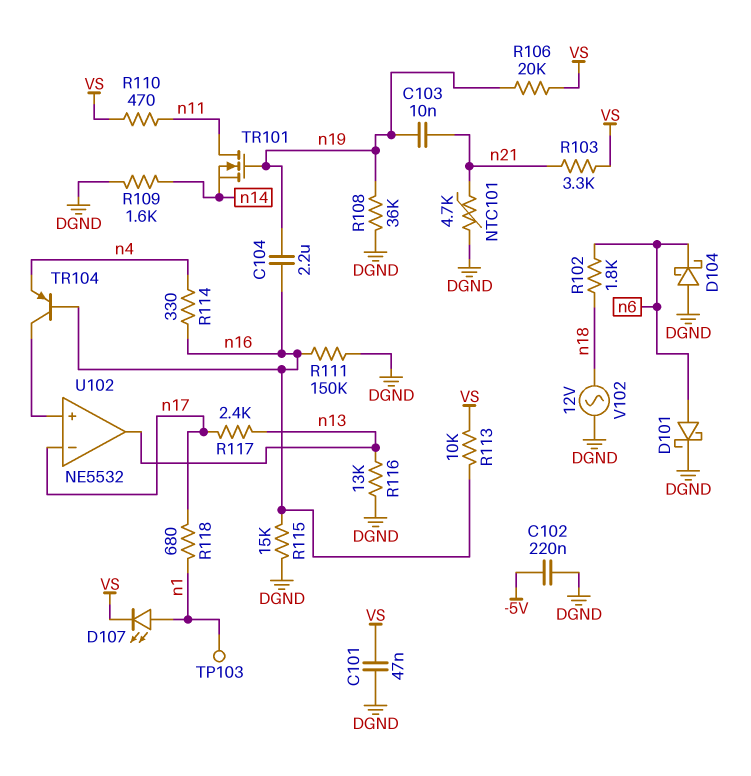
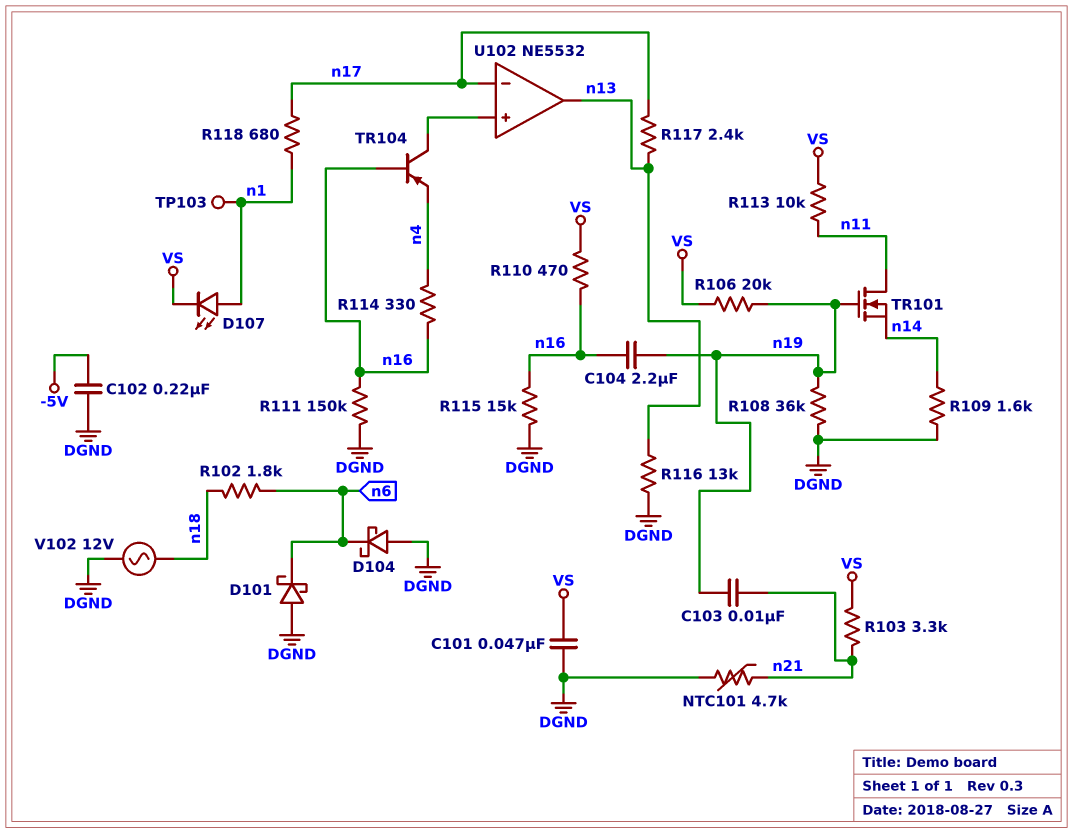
D101: schottky (A n6, K DGND) -> schottky (A DGND, K n6)
R110: 470 (VS, n11) -> 470 (VS, n16)
R113: 10k (VS, n16) -> 10k (VS, n11)

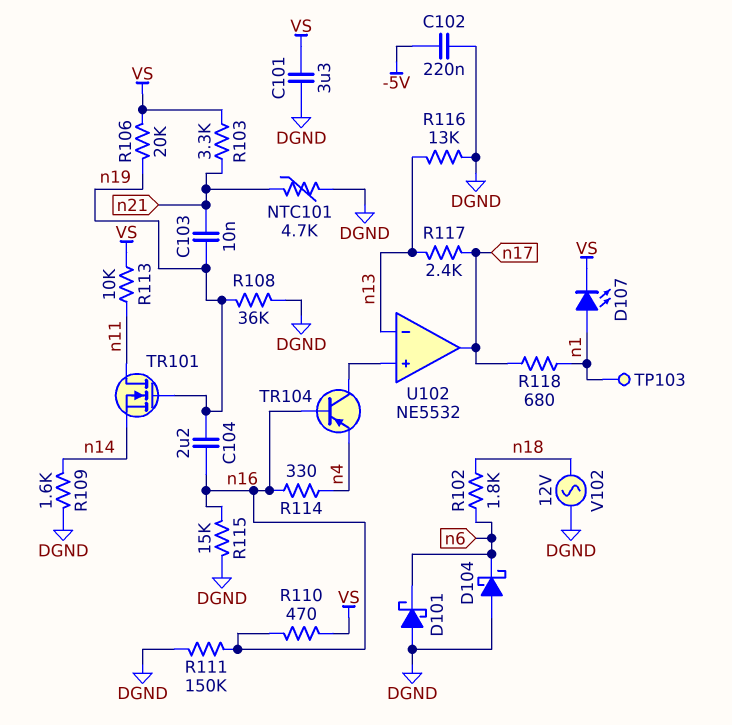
C101: 47nF (DGND, VS) -> 3.3uF (DGND, VS)
U102 pin in-: n17 -> n13
U102 pin out: n13 -> n17

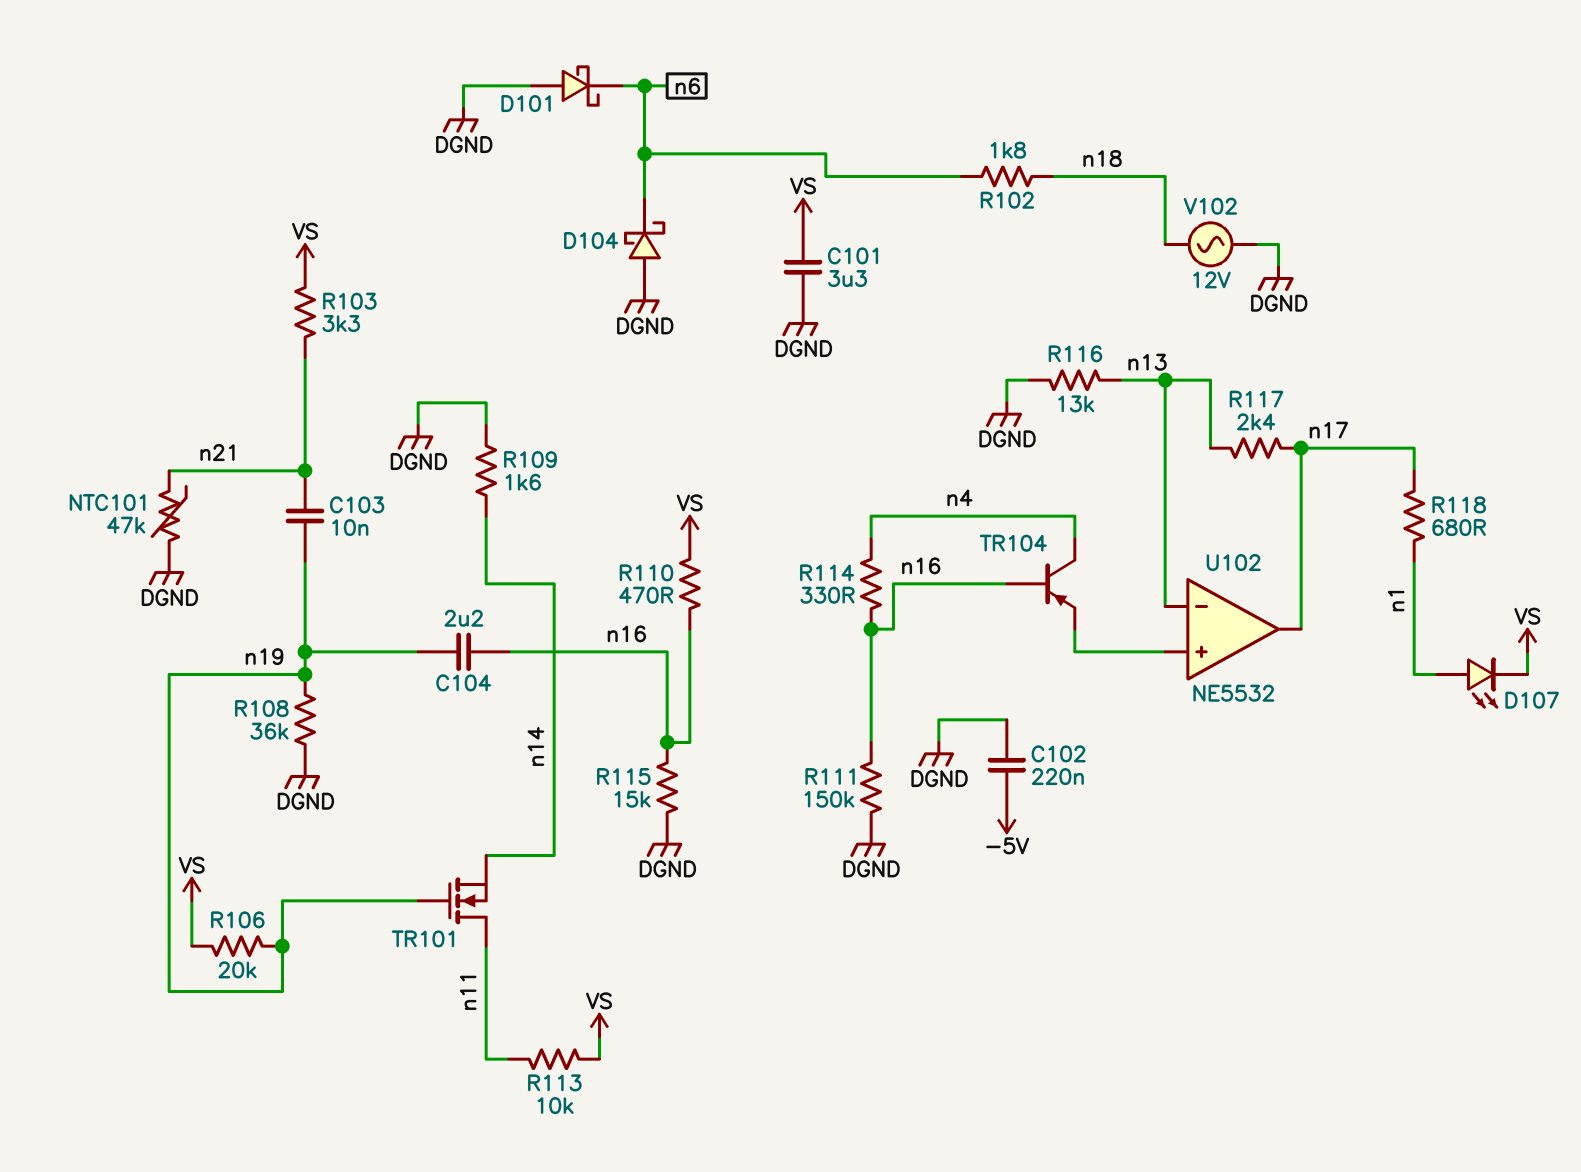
NTC101: 4.7k (DGND, n21) -> 47k (DGND, n21)
TP103: test point (n1) -> none
TR104: PNP (B n16, C U102/in+, E n4) -> PNP (B n16, C n4, E U102/in+)

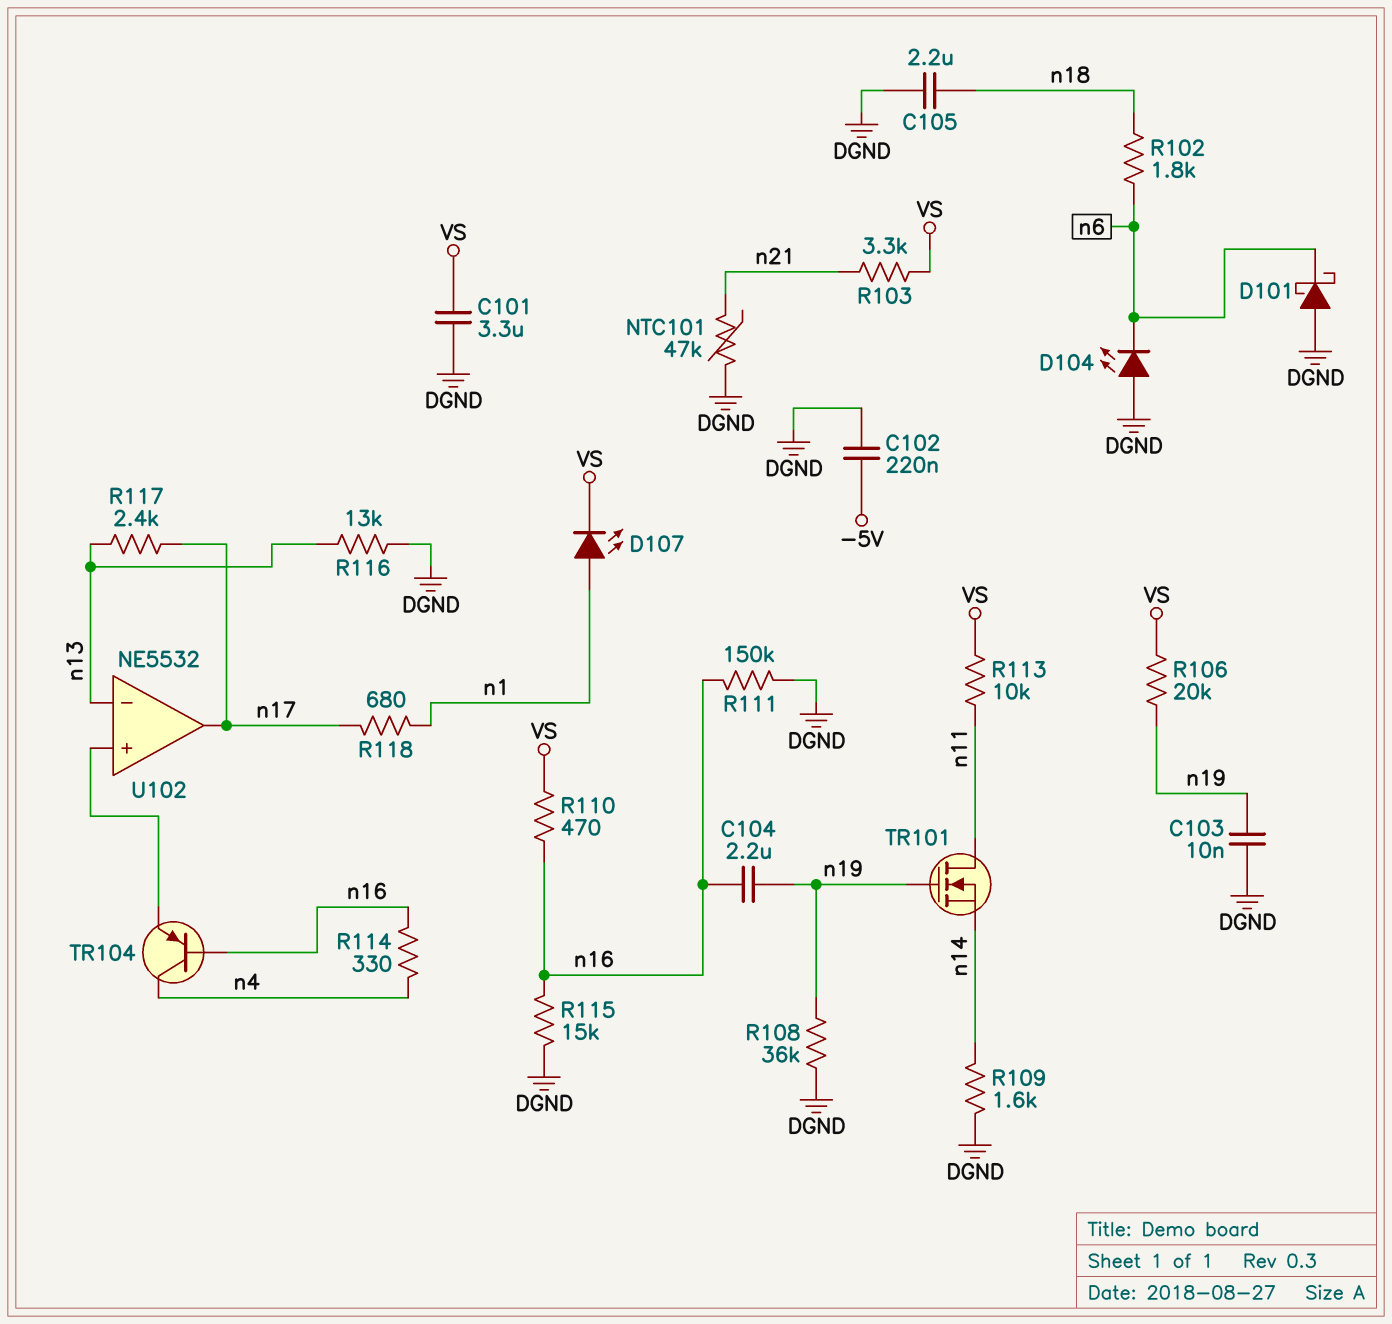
C103: 10nF (n19, n21) -> 10nF (DGND, n19)
C105: none -> 2.2uF (DGND, n18)
D104: schottky (A DGND, K n6) -> LED (A DGND, K n6)
V102: AC 12V (DGND, n18) -> none

